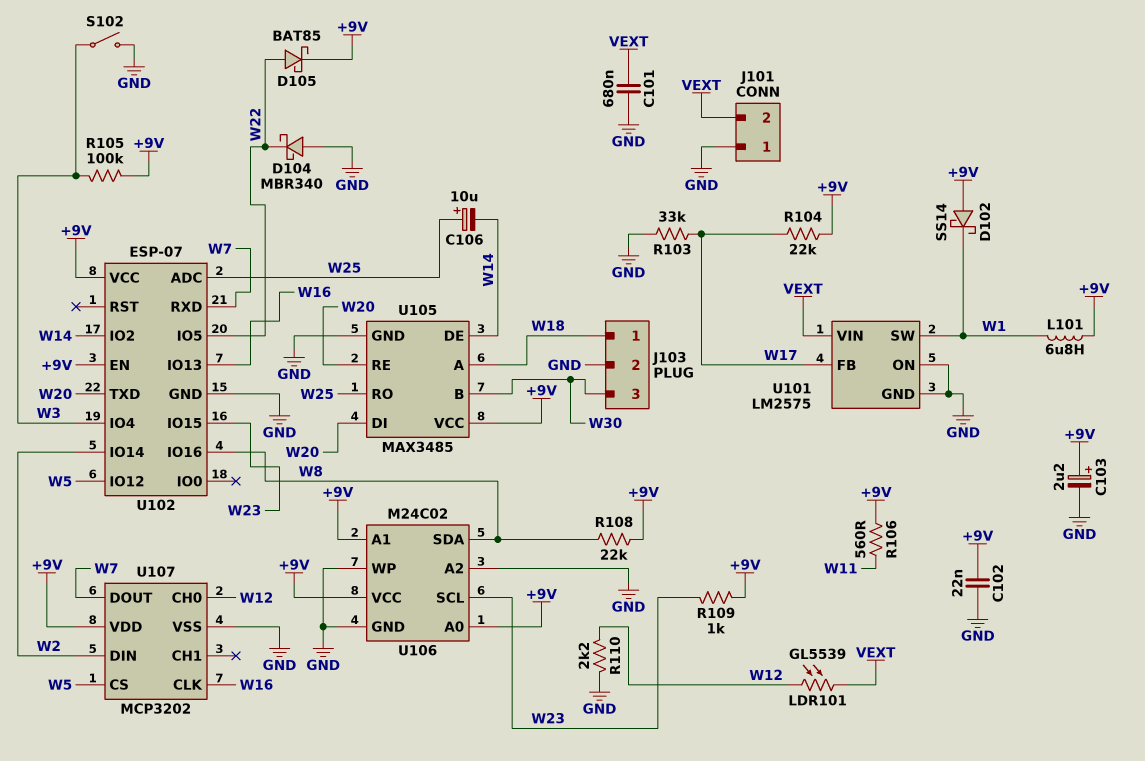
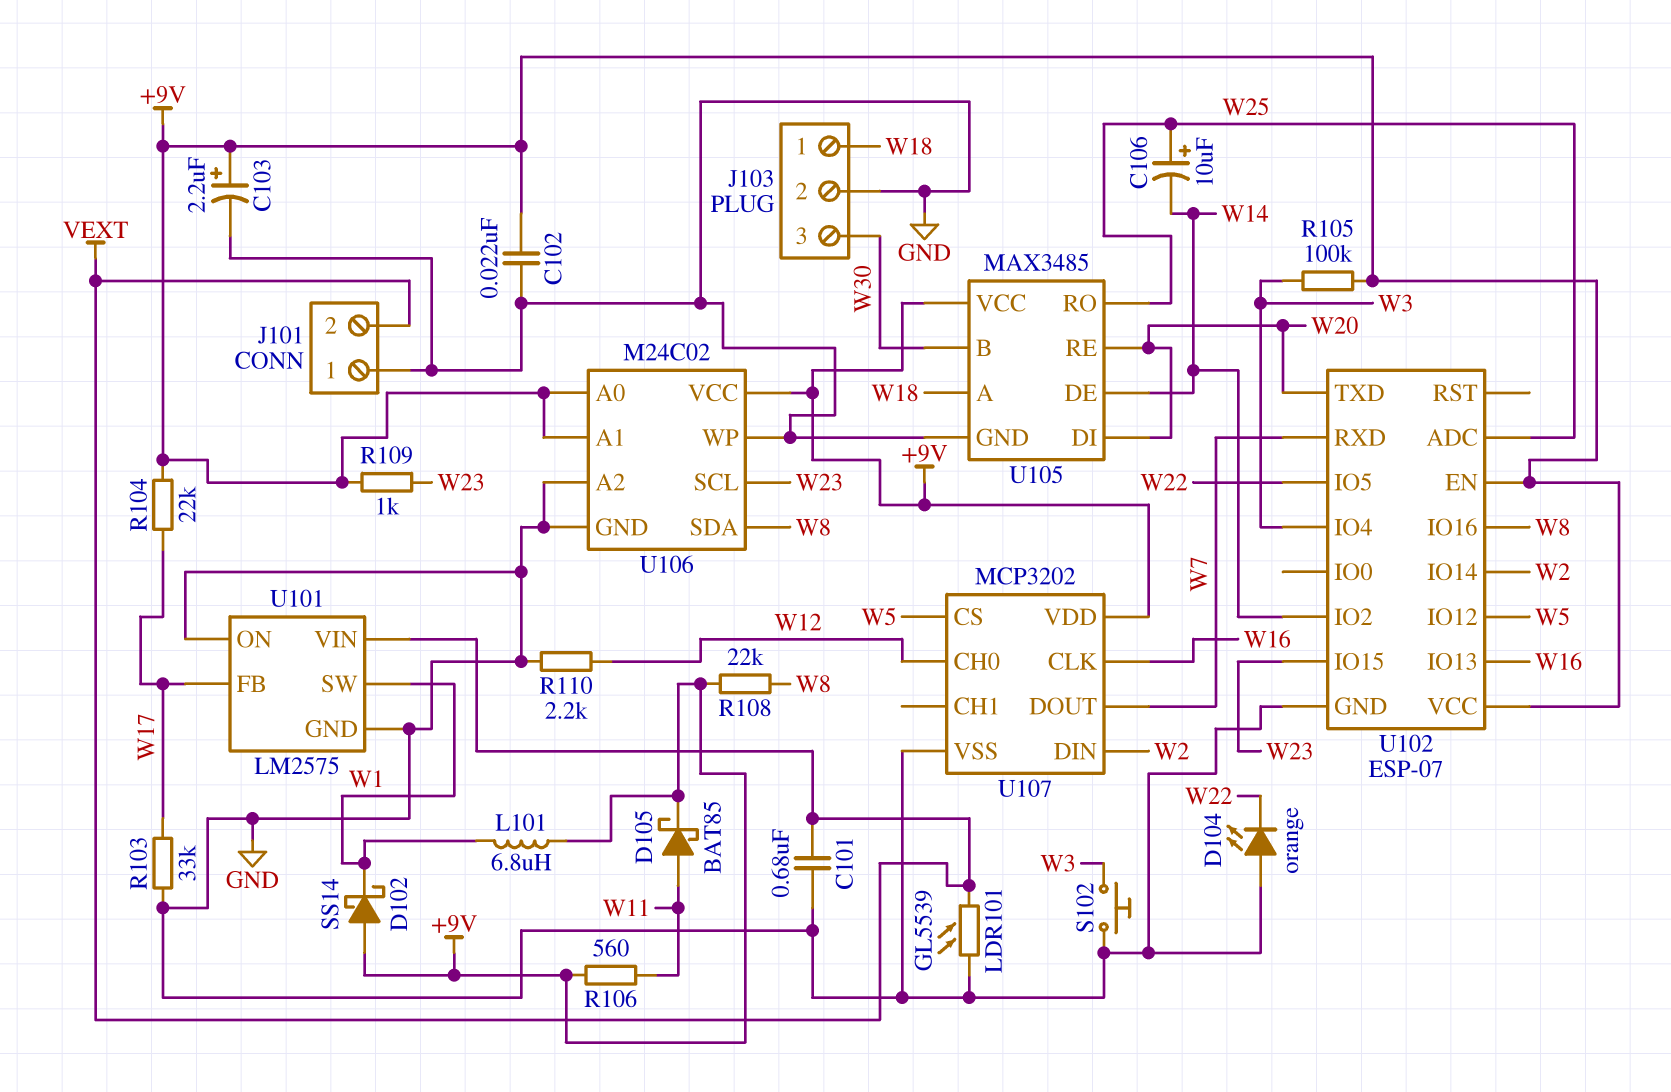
D104: schottky MBR340 (A GND, K W22) -> LED orange (A GND, K W22)
D105: schottky BAT85 (A W22, K +9V) -> schottky BAT85 (A W11, K +9V)
LDR101: GL5539 (VEXT, W12) -> GL5539 (GND, VEXT)
S102: switch (GND, W3) -> button (GND, W3)

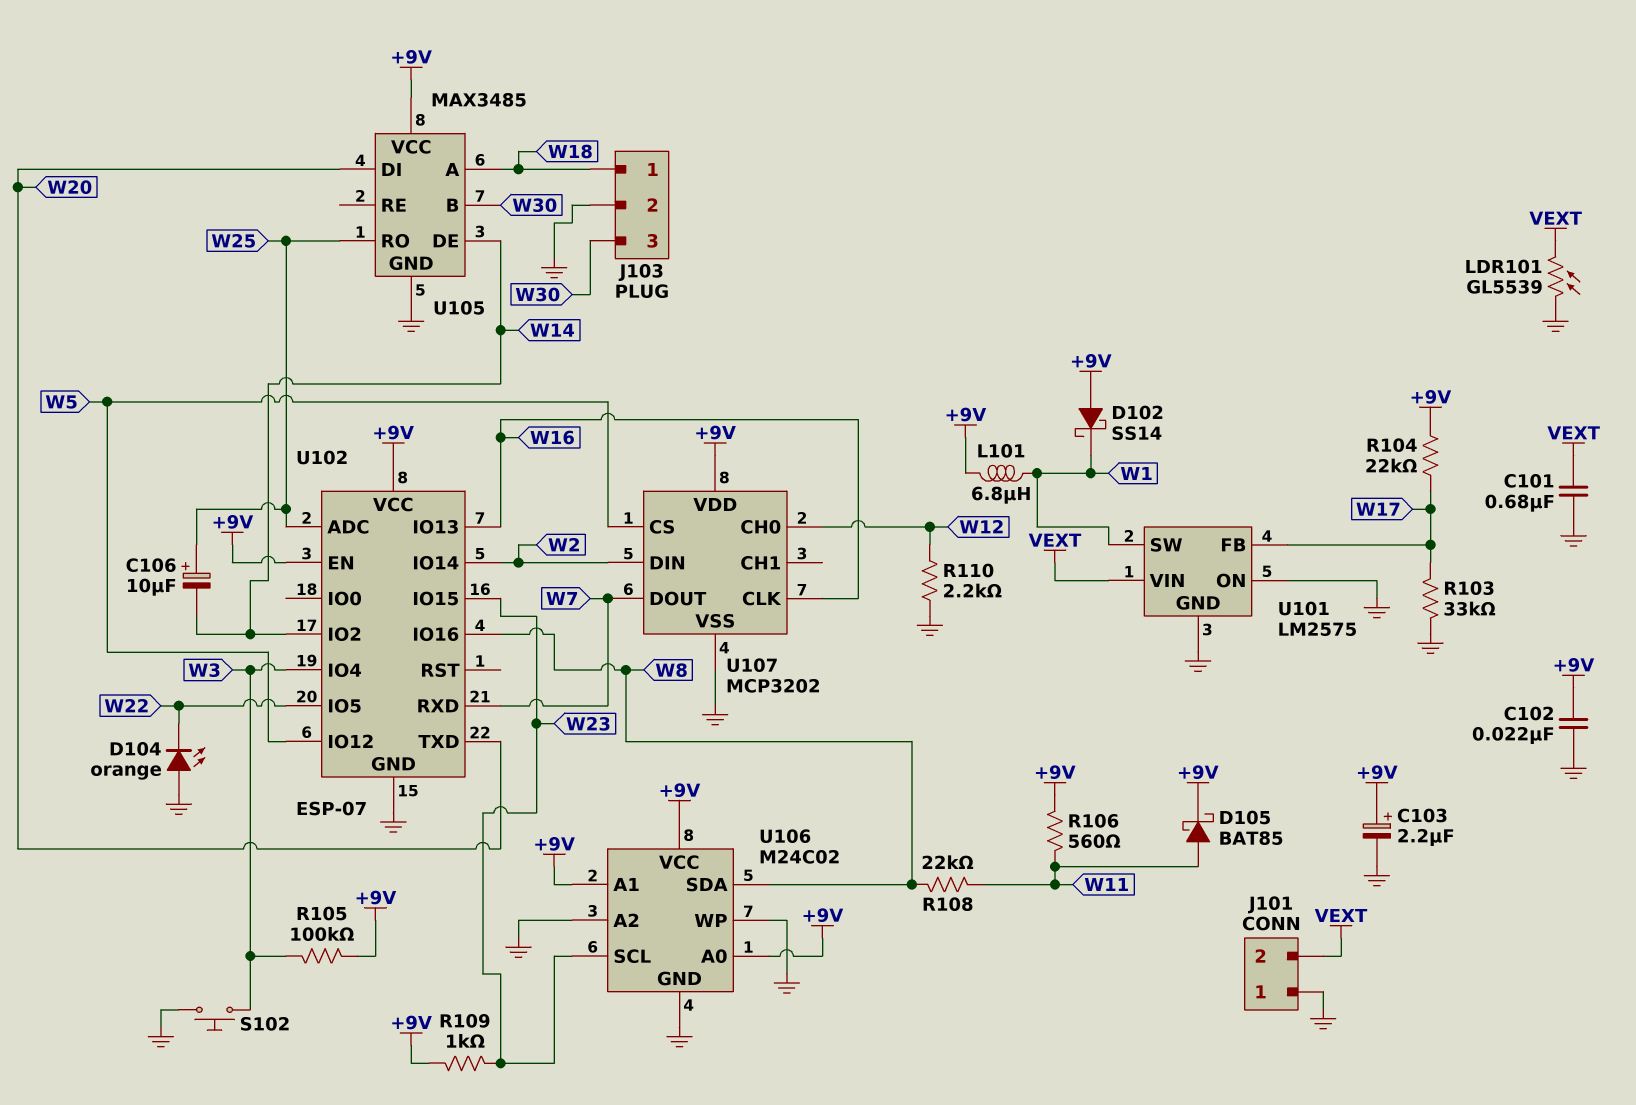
R108: 22k (+9V, W8) -> 22k (W8, W11)
U105 pin RE: W20 -> none

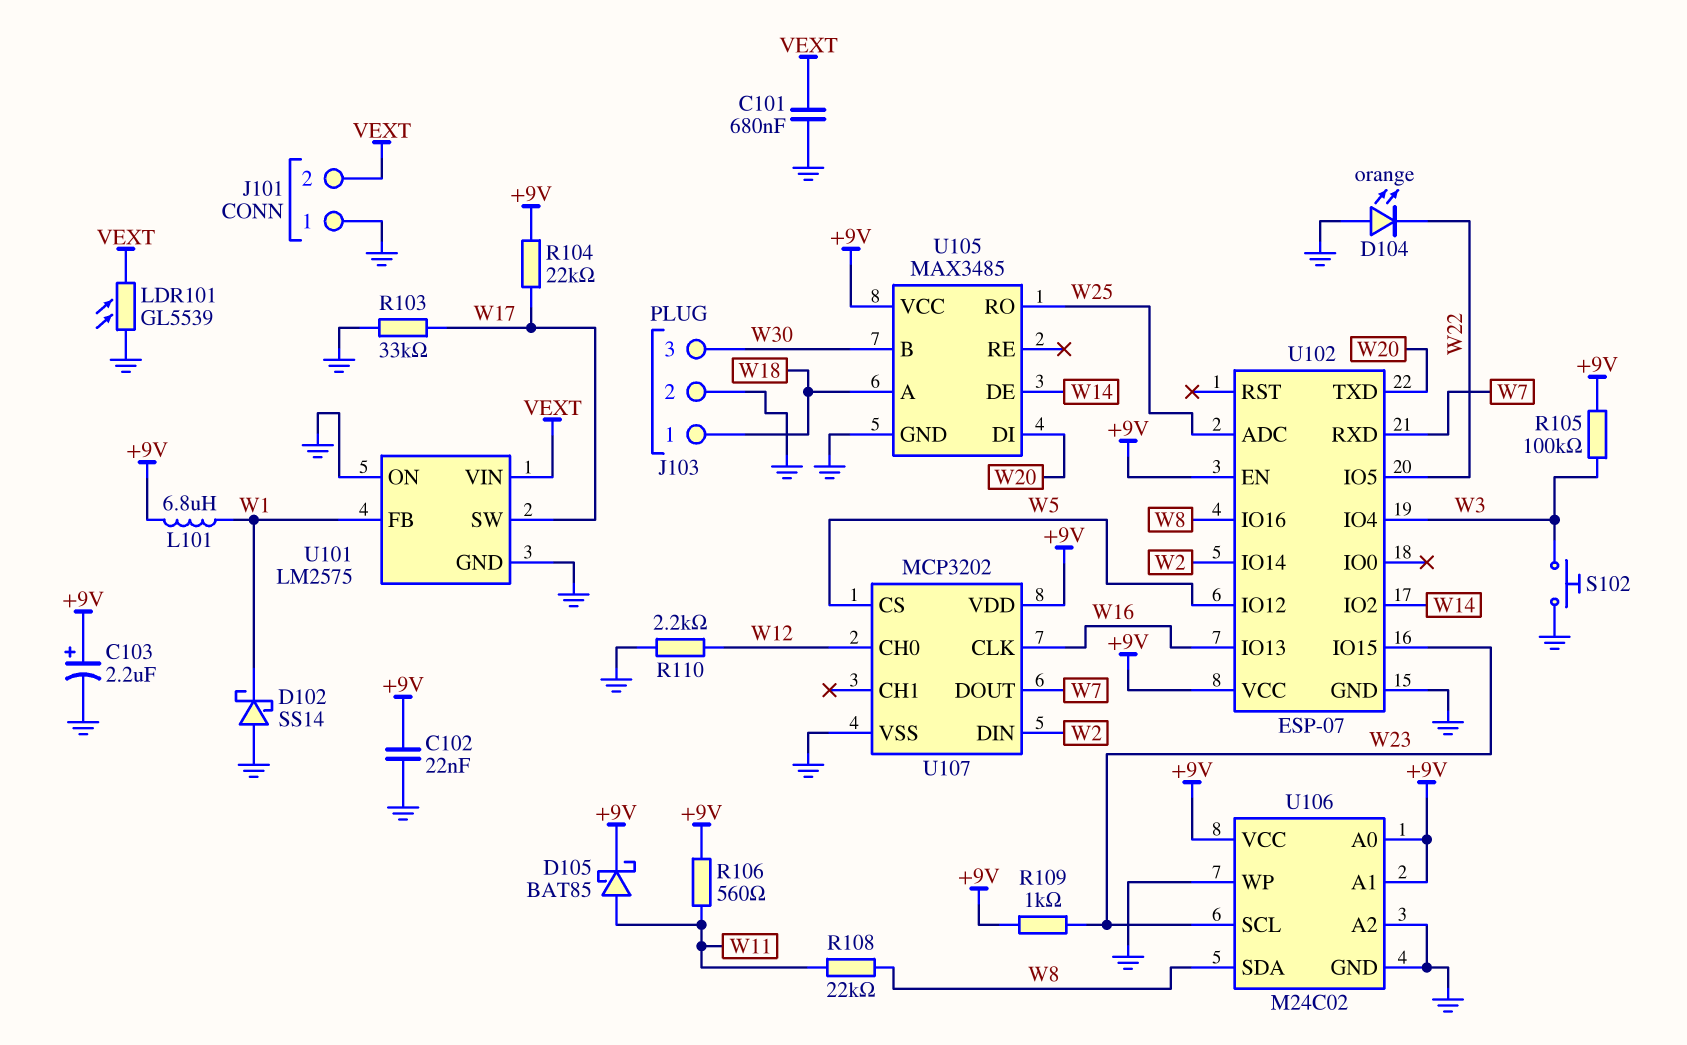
C106: 10uF (plus W25, minus W14) -> none
D102: schottky SS14 (A +9V, K W1) -> schottky SS14 (A GND, K W1)
U101 pin FB: W17 -> W1
U101 pin SW: W1 -> W17

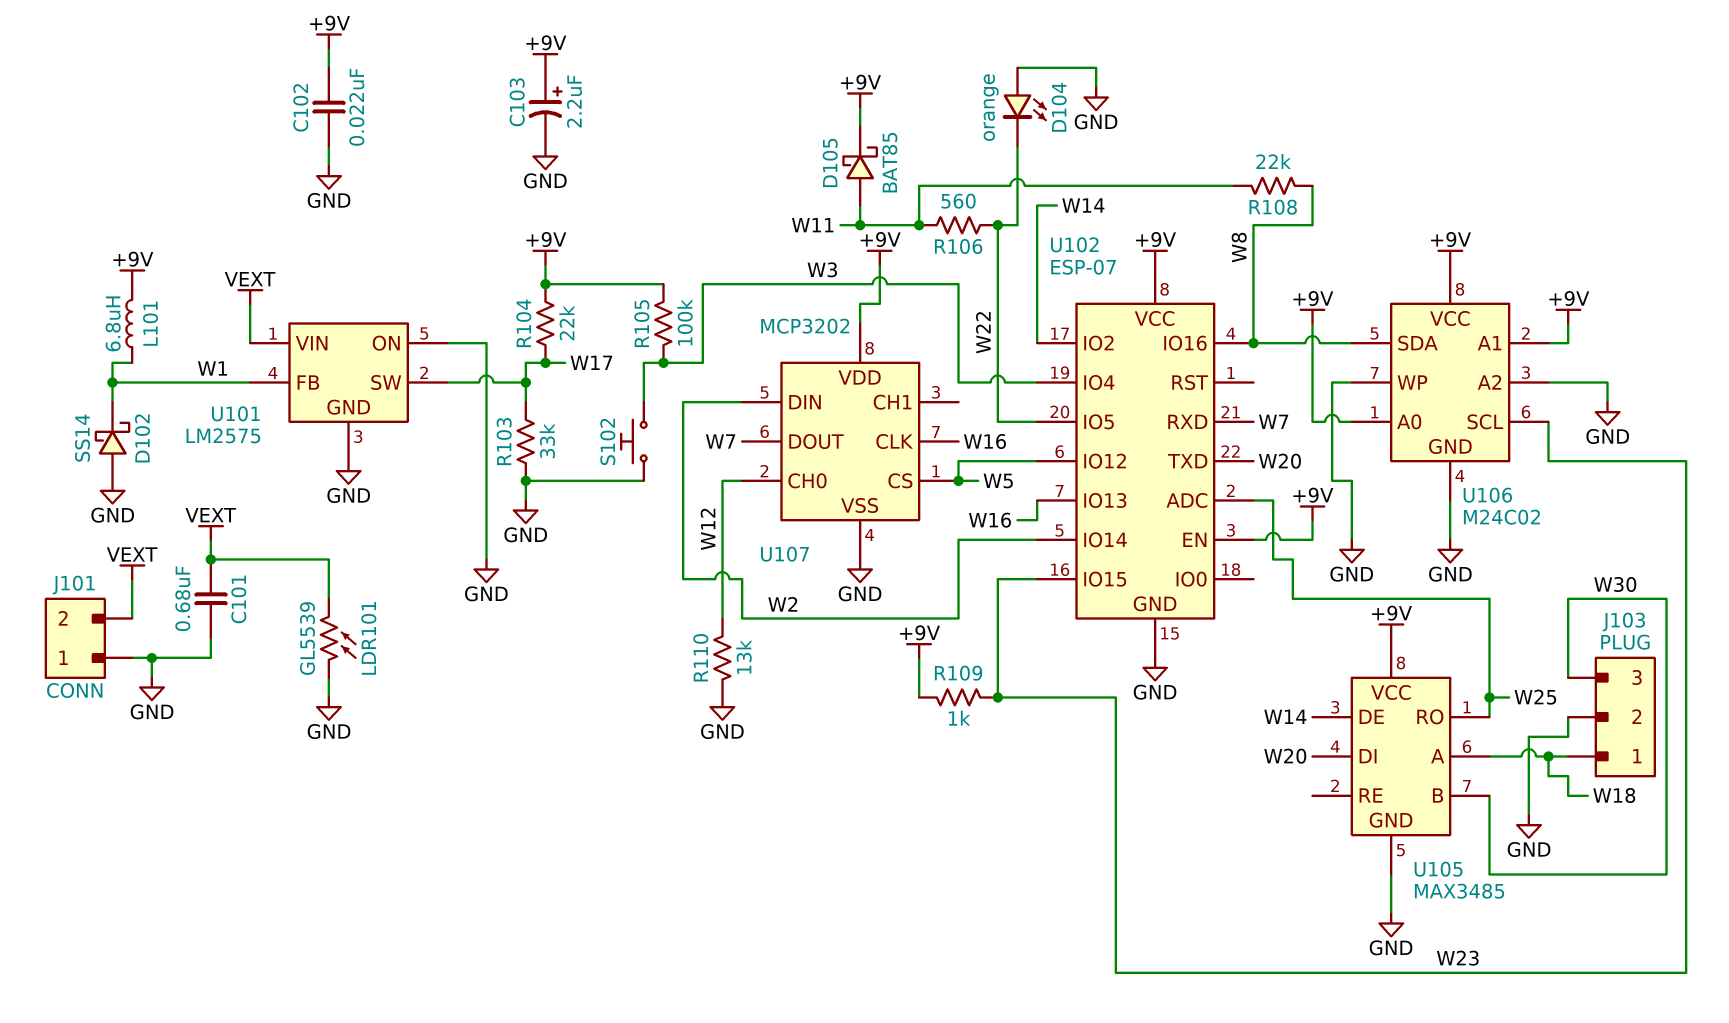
R106: 560 (+9V, W11) -> 560 (W11, W22)
R110: 2.2k (GND, W12) -> 13k (GND, W12)

